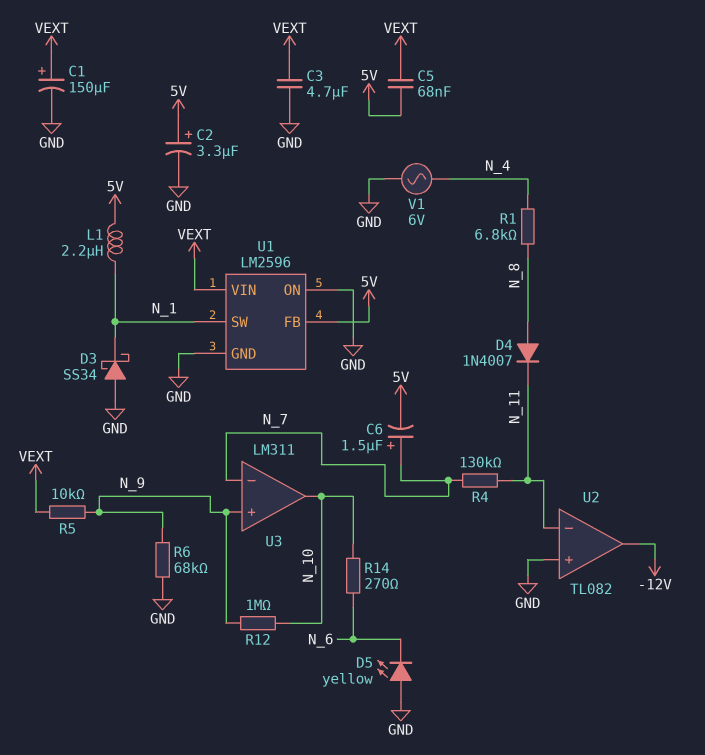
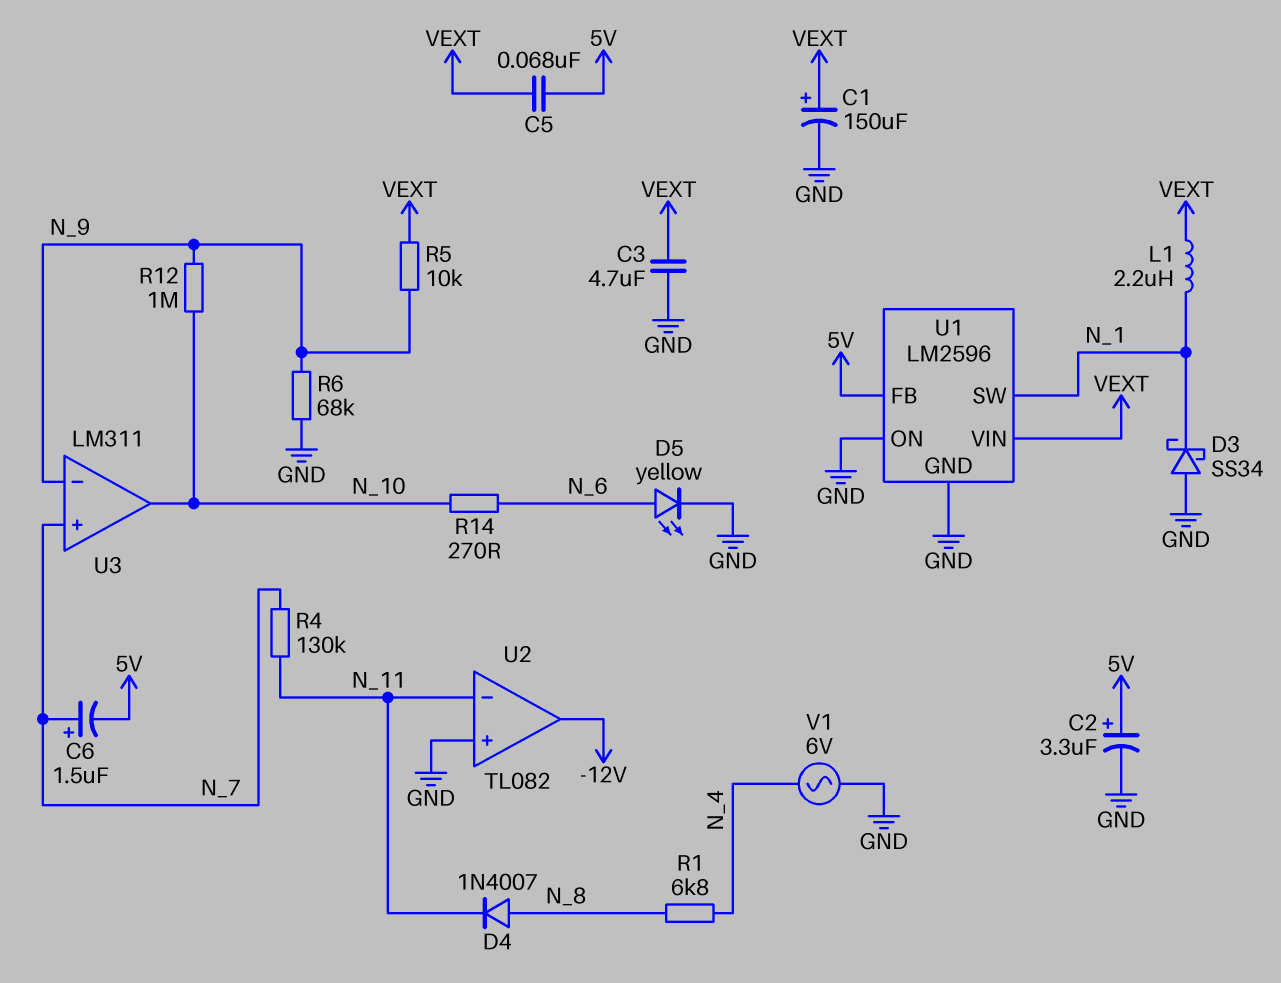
D5: LED yellow (A GND, K N_6) -> LED yellow (A N_6, K GND)
L1: 2.2uH (5V, N_1) -> 2.2uH (N_1, VEXT)
U3 pin in+: N_9 -> N_7
U3 pin in-: N_7 -> N_9

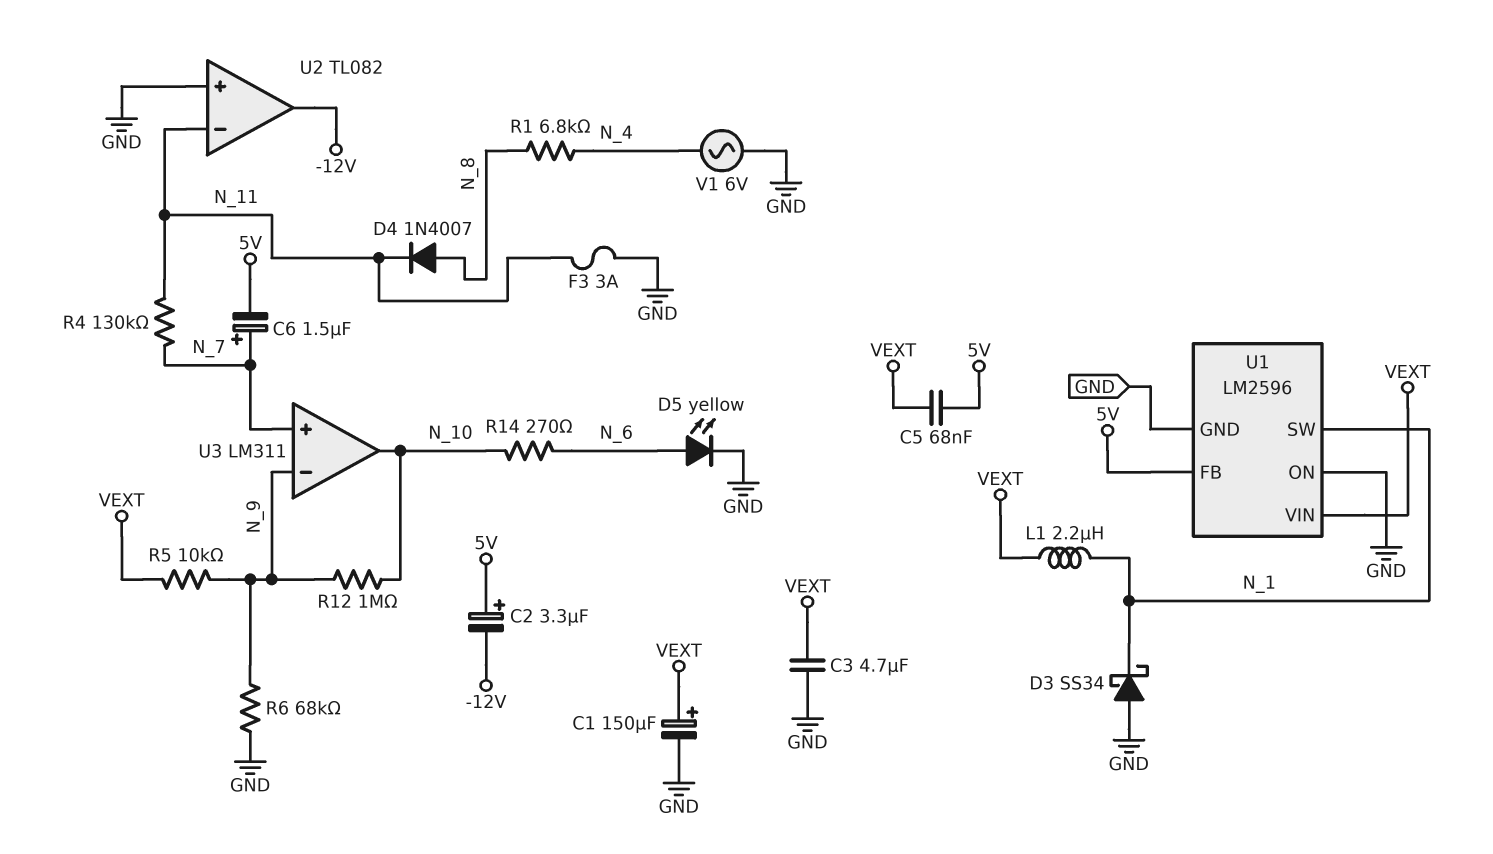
C2: 3.3uF (plus 5V, minus GND) -> 3.3uF (plus 5V, minus -12V)
F3: none -> 3A (GND, N_11)

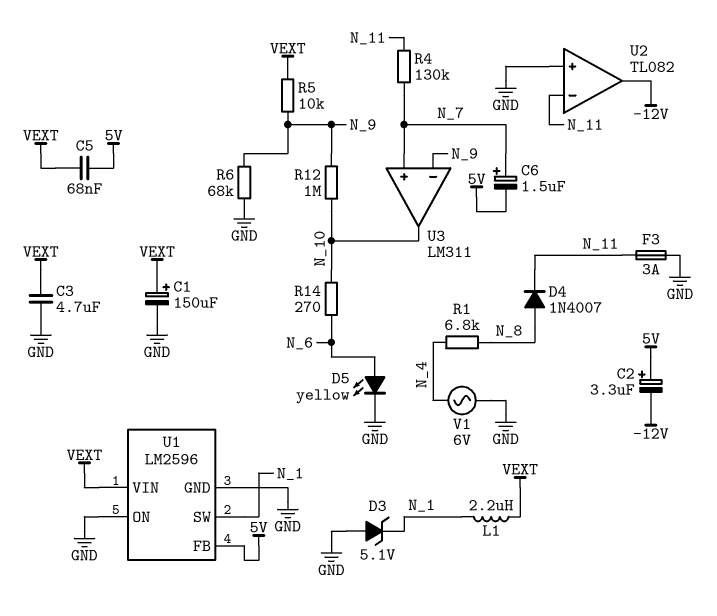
D3: schottky SS34 (A GND, K N_1) -> zener 5.1V (A GND, K N_1)

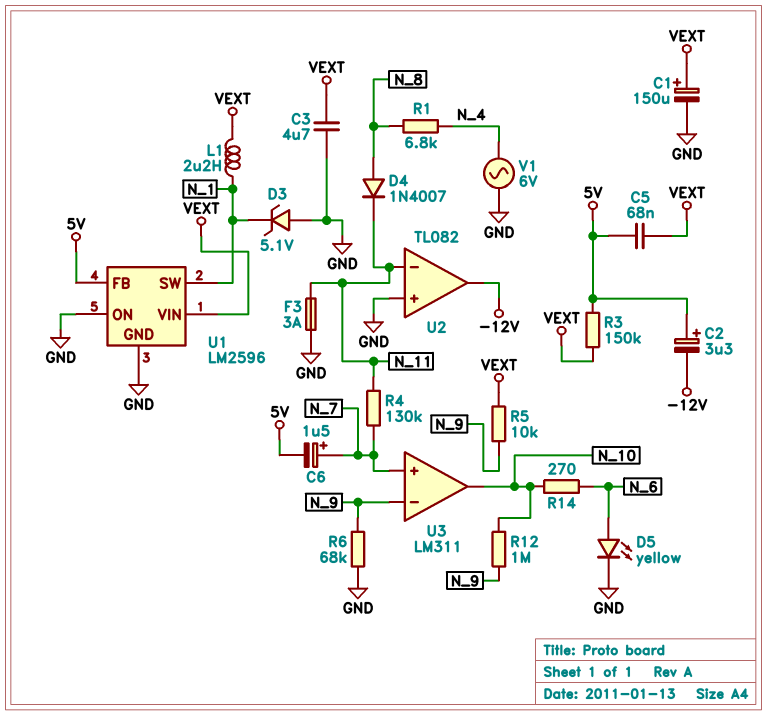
R3: none -> 150k (5V, VEXT)

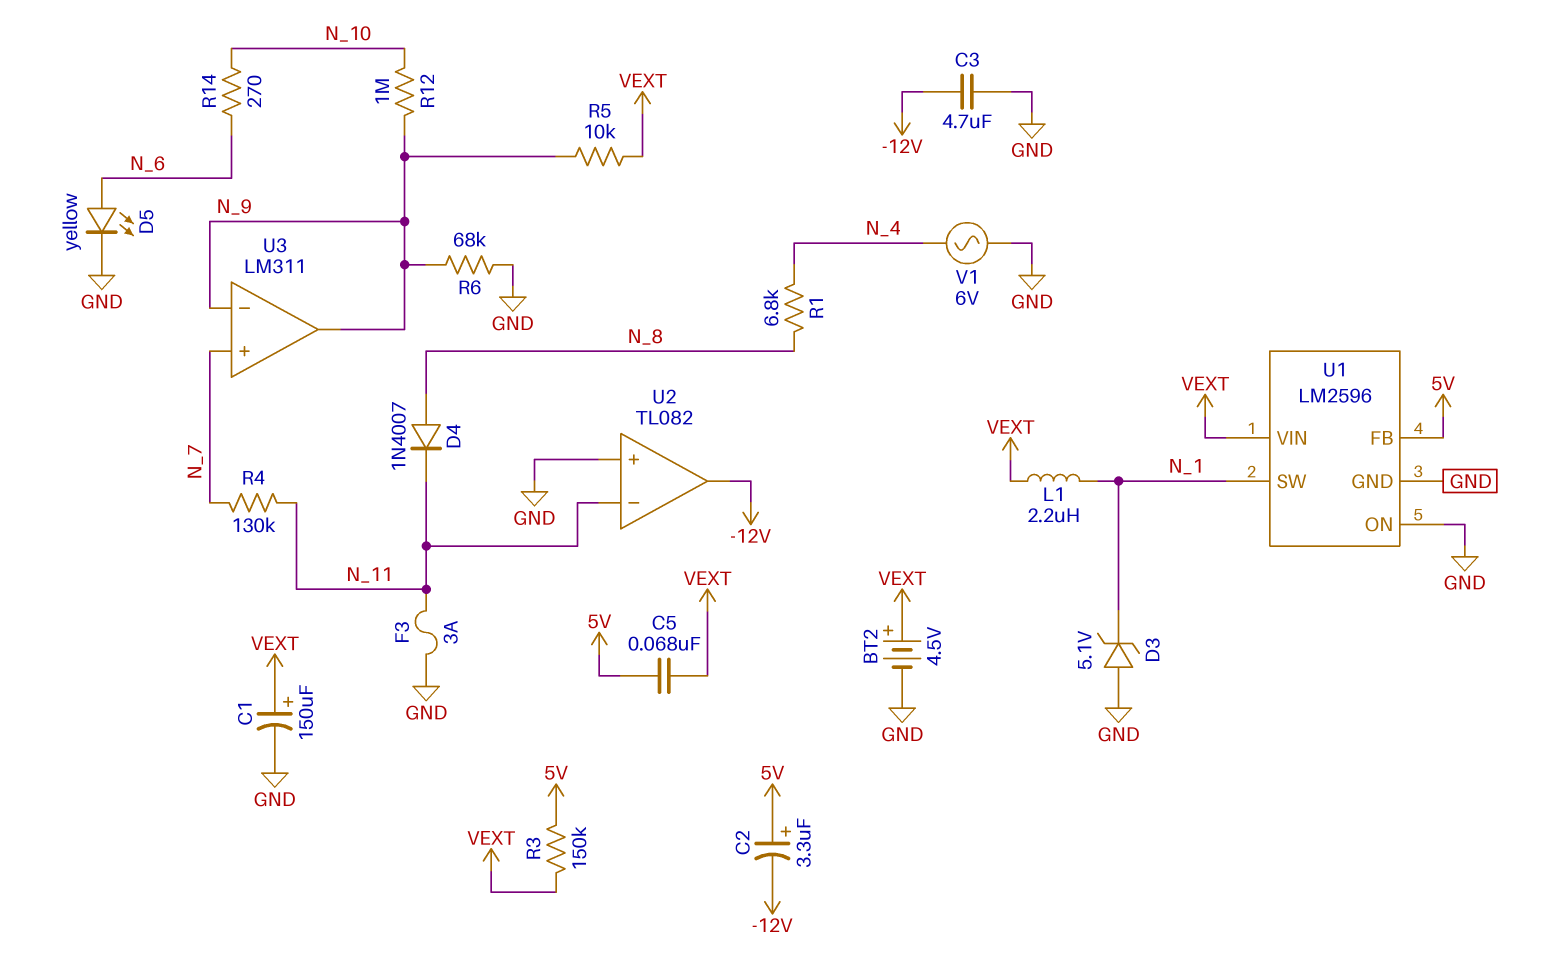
BT2: none -> 4.5V (plus VEXT, minus GND)
C3: 4.7uF (GND, VEXT) -> 4.7uF (-12V, GND)
C6: 1.5uF (plus N_7, minus 5V) -> none
U3 pin out: N_10 -> N_9

